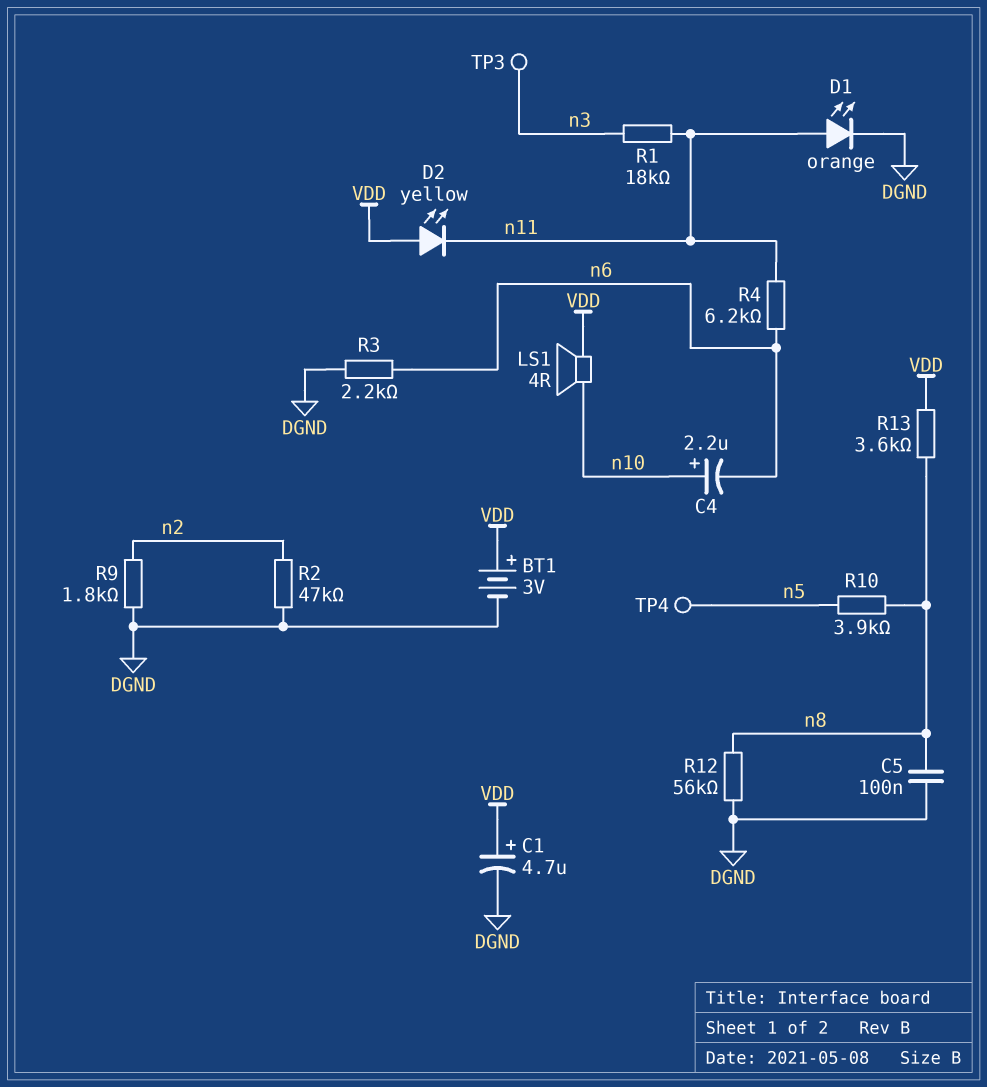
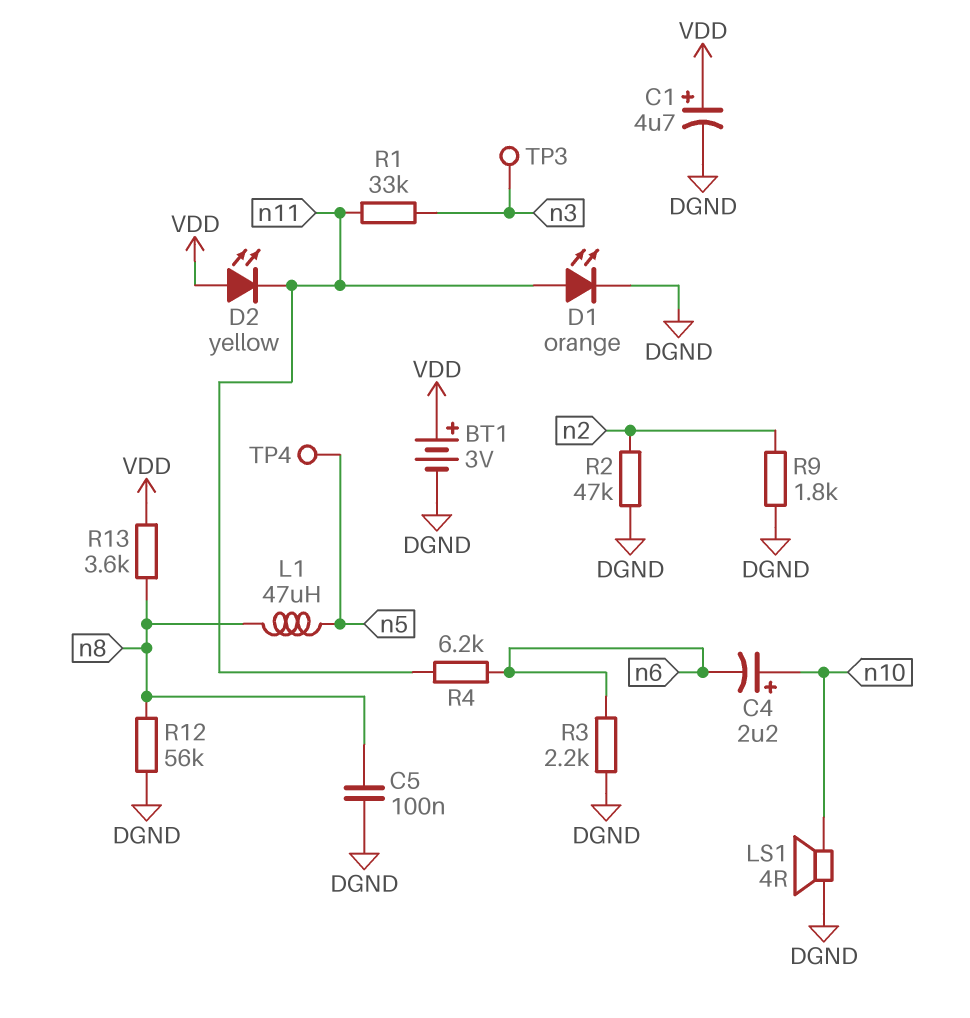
L1: none -> 47uH (n5, n8)
LS1: speaker 4R (VDD, n10) -> speaker 4R (DGND, n10)
R1: 18k (n3, n11) -> 33k (n3, n11)
R10: 3.9k (n5, n8) -> none

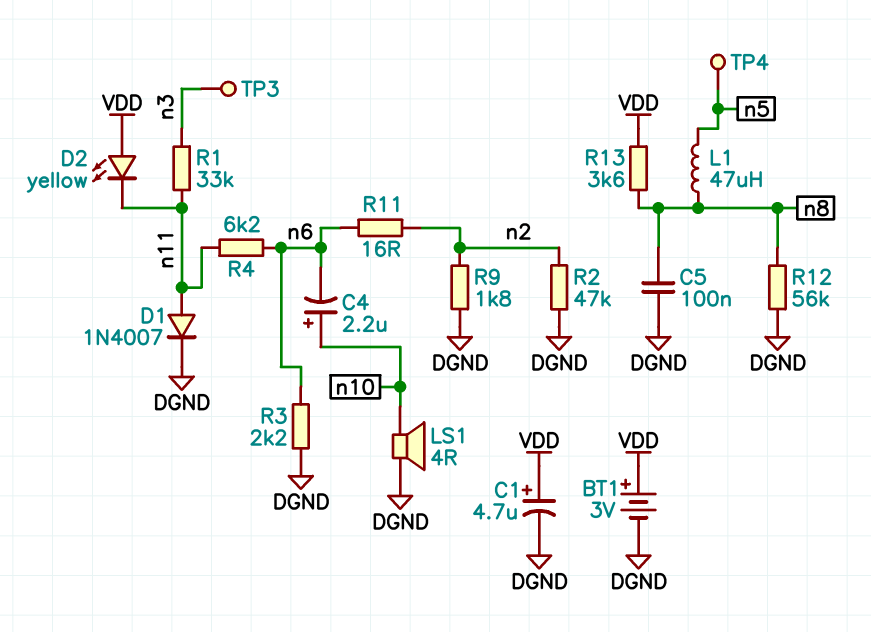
D1: LED orange (A n11, K DGND) -> diode 1N4007 (A n11, K DGND)
R11: none -> 16 (n2, n6)

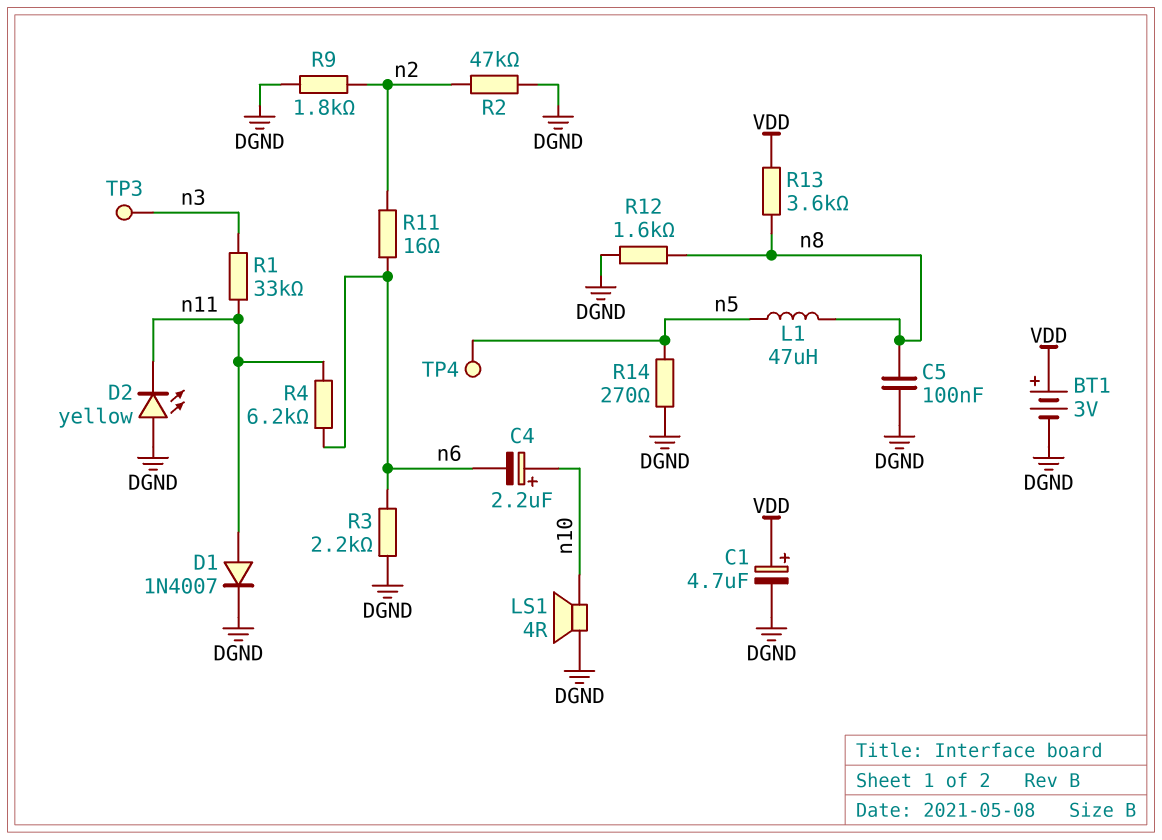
D2: LED yellow (A VDD, K n11) -> LED yellow (A DGND, K n11)
R12: 56k (DGND, n8) -> 1.6k (DGND, n8)
R14: none -> 270 (DGND, n5)

